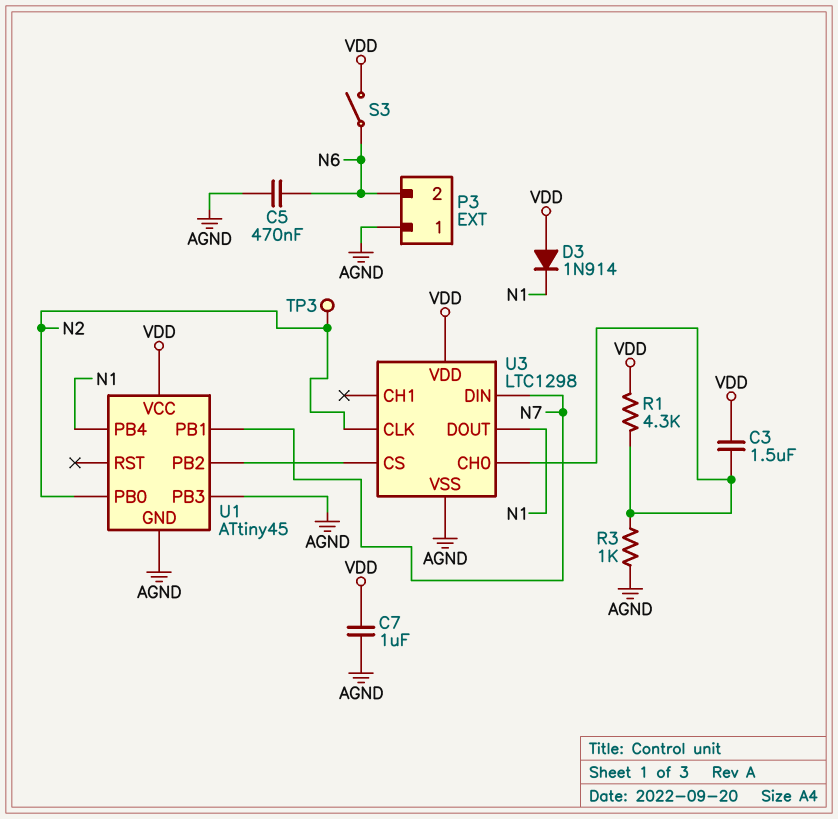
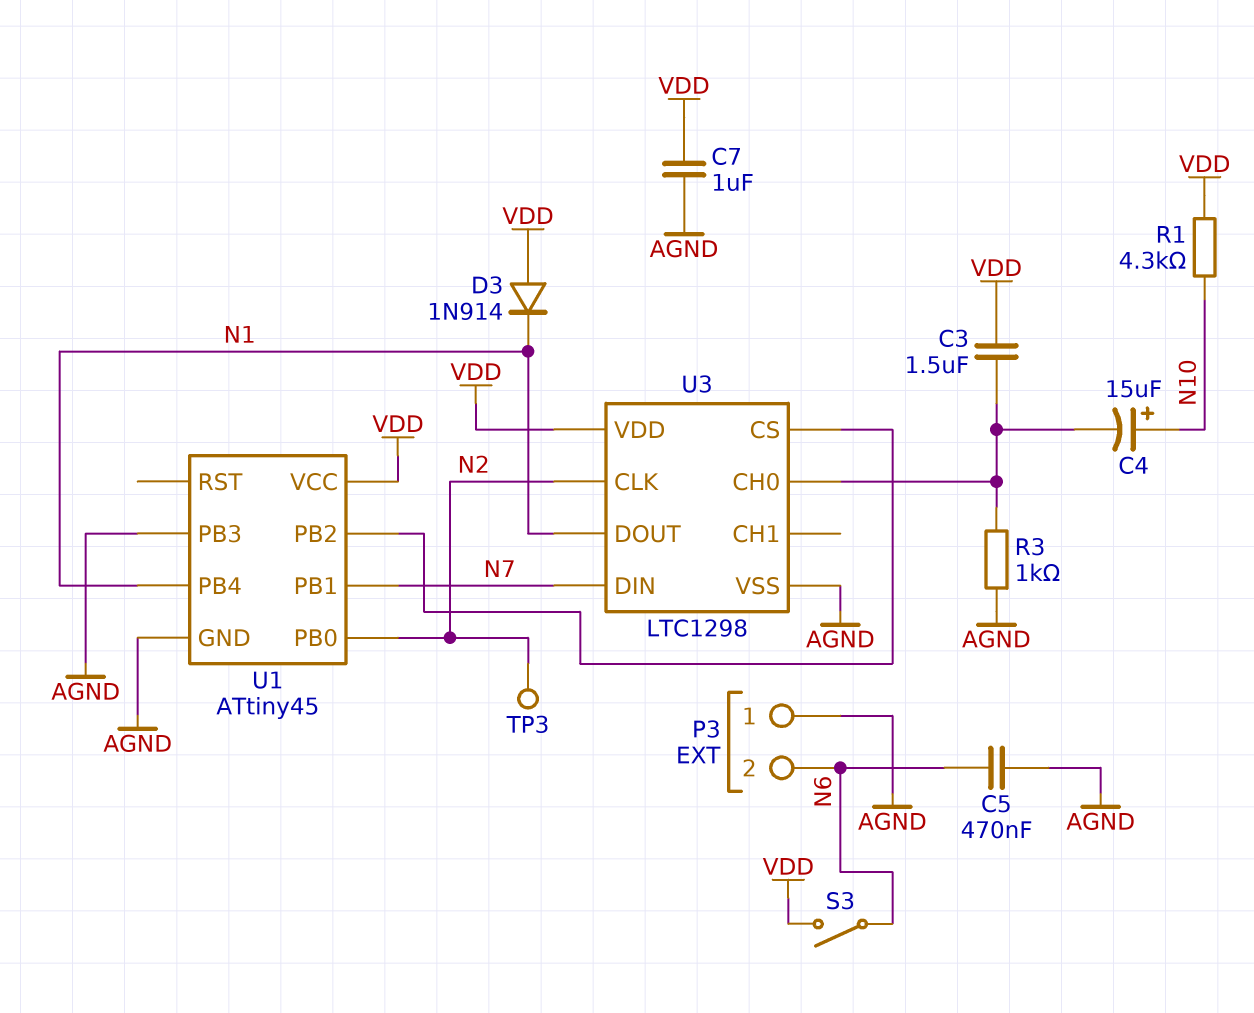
C4: none -> 15uF (plus N10, minus U3/CH0)
R1: 4.3k (U3/CH0, VDD) -> 4.3k (N10, VDD)

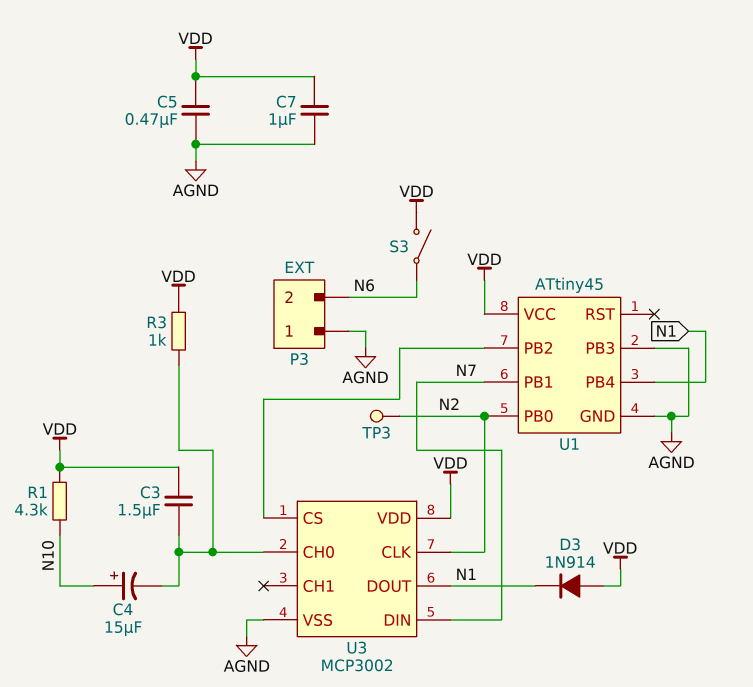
C5: 470nF (AGND, N6) -> 470nF (AGND, VDD)
R3: 1k (AGND, U3/CH0) -> 1k (U3/CH0, VDD)
U3: LTC1298 -> MCP3002

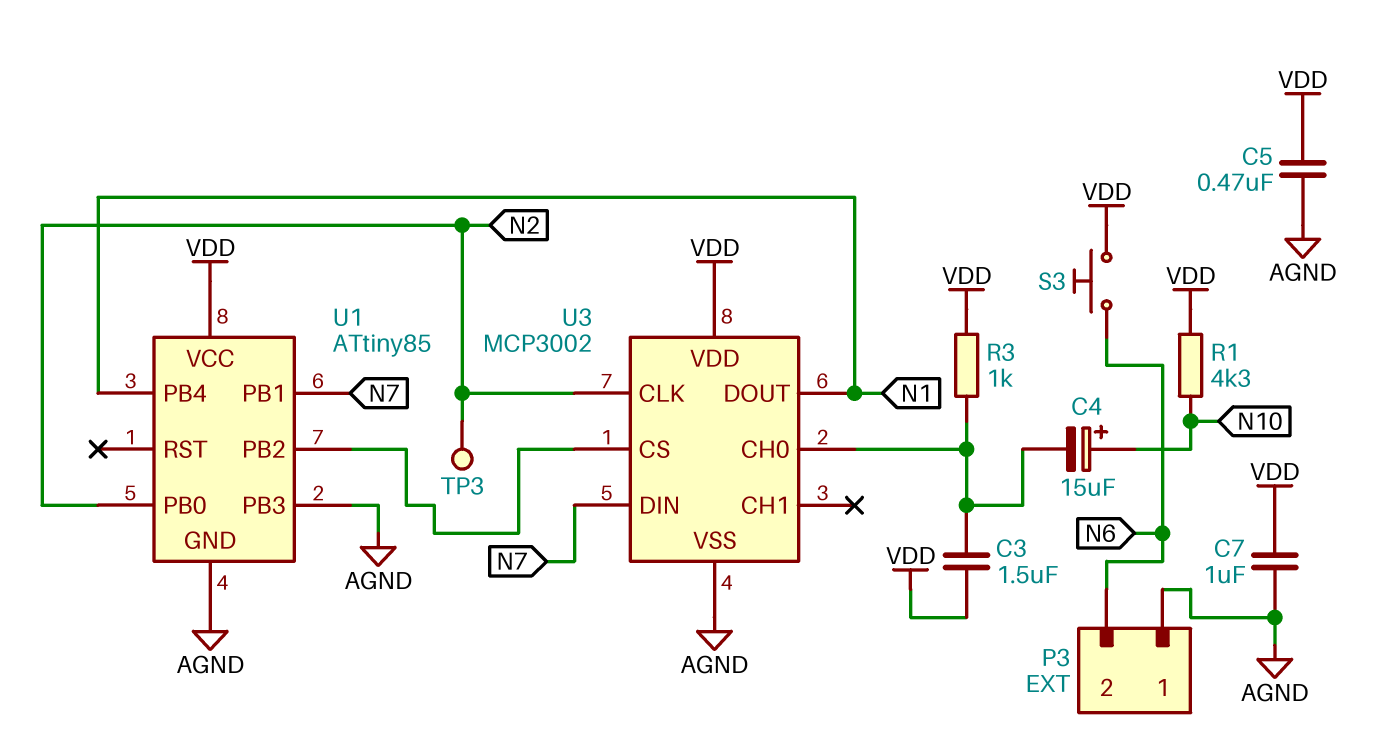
D3: diode 1N914 (A VDD, K N1) -> none
S3: switch (N6, VDD) -> button (N6, VDD)
U1: ATtiny45 -> ATtiny85

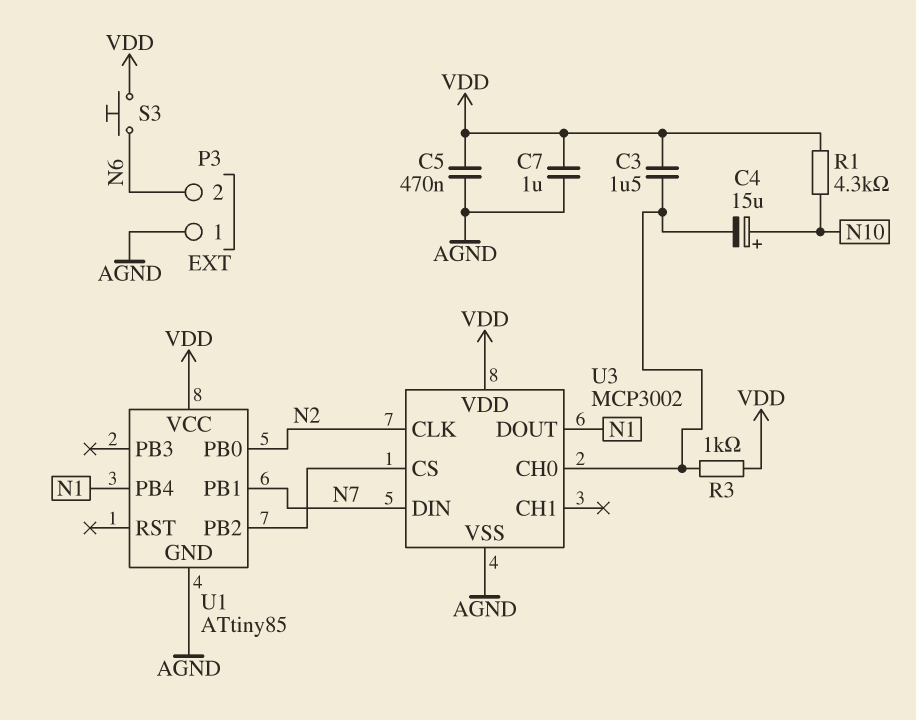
TP3: test point (N2) -> none
U1 pin PB3: AGND -> none

